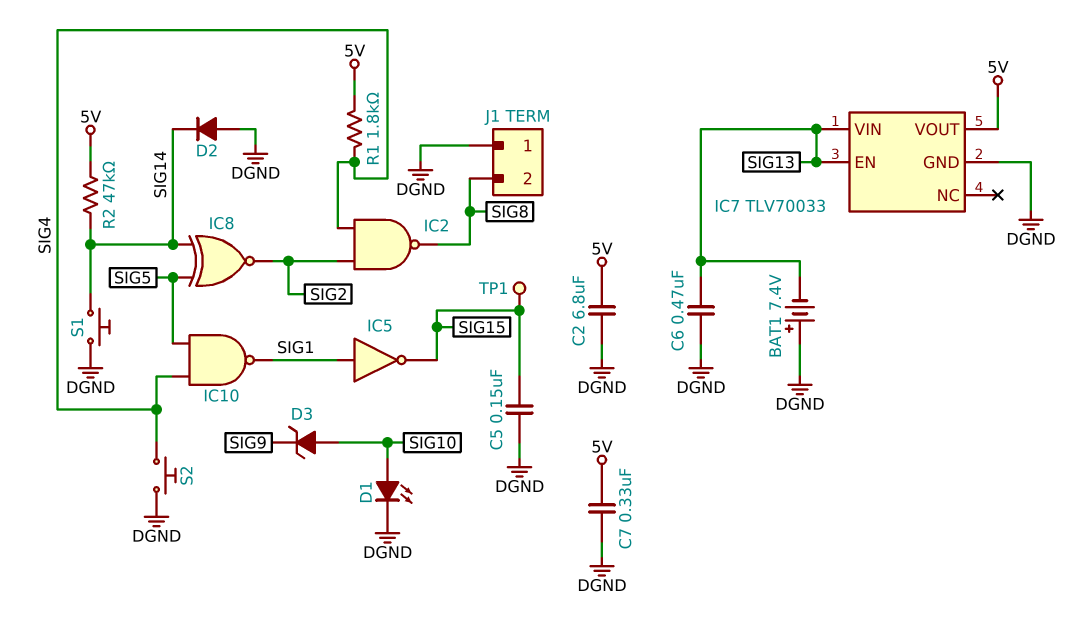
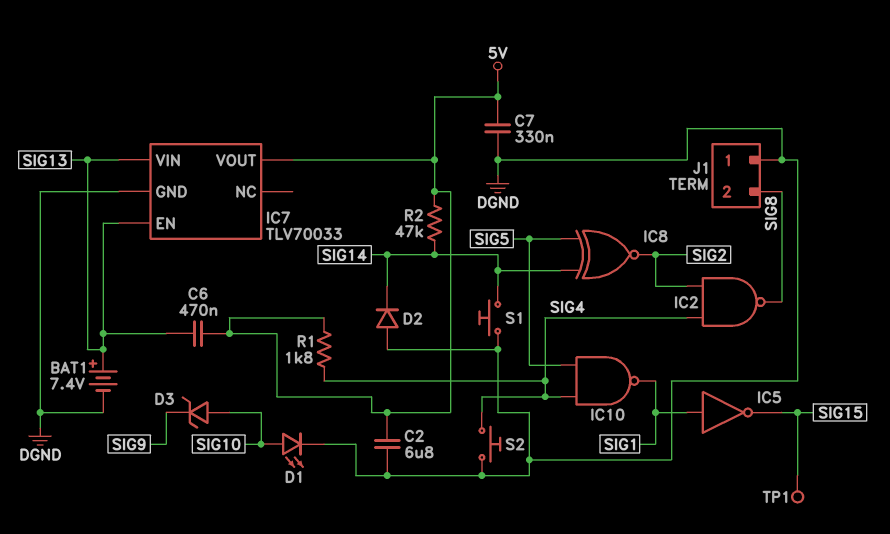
BAT1: 7.4V (plus DGND, minus SIG13) -> 7.4V (plus SIG13, minus DGND)
C5: 150nF (DGND, SIG15) -> none
C6: 470nF (DGND, SIG13) -> 470nF (5V, SIG13)

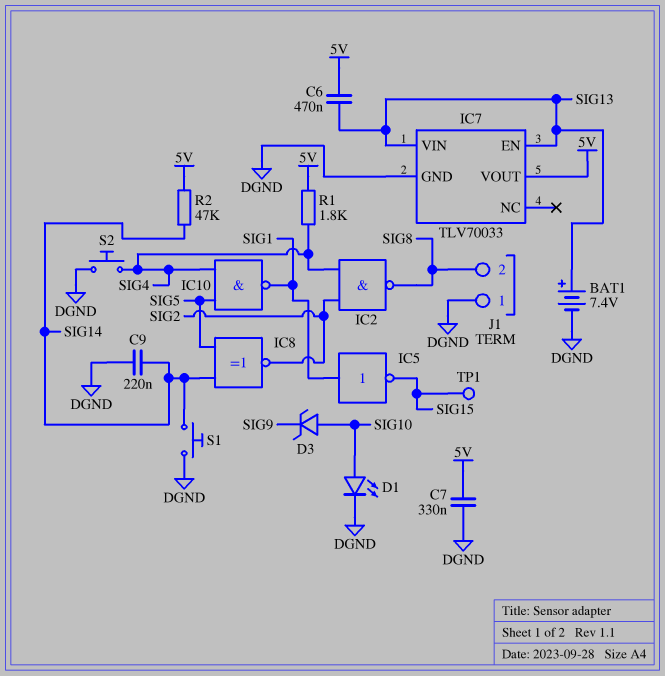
C2: 6.8uF (5V, DGND) -> none
C9: none -> 220nF (DGND, SIG14)
D2: diode (A DGND, K SIG14) -> none

